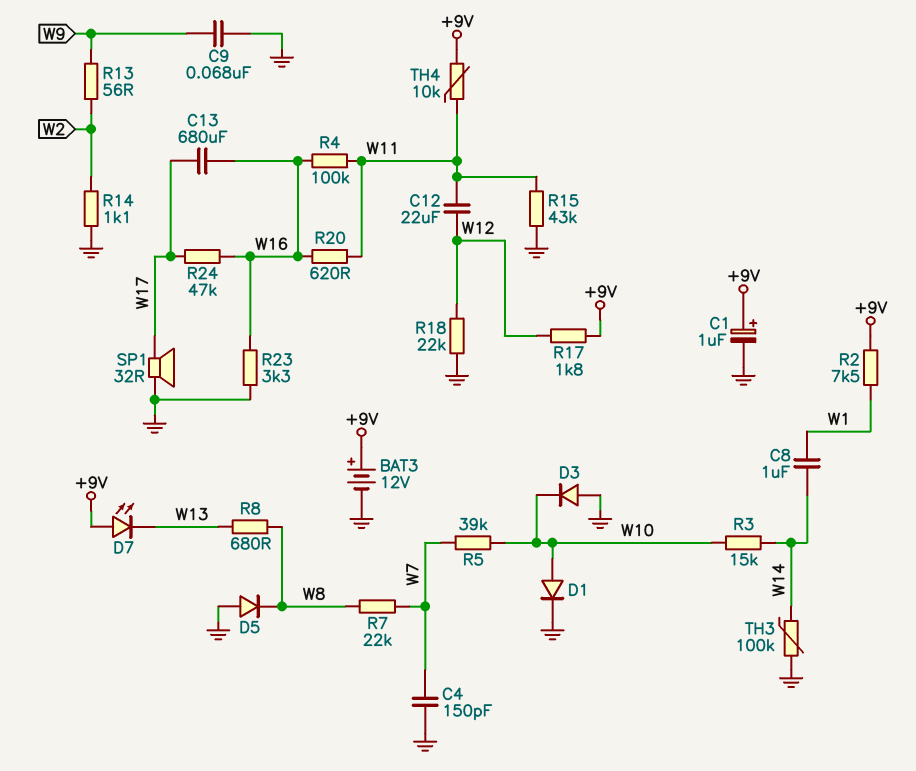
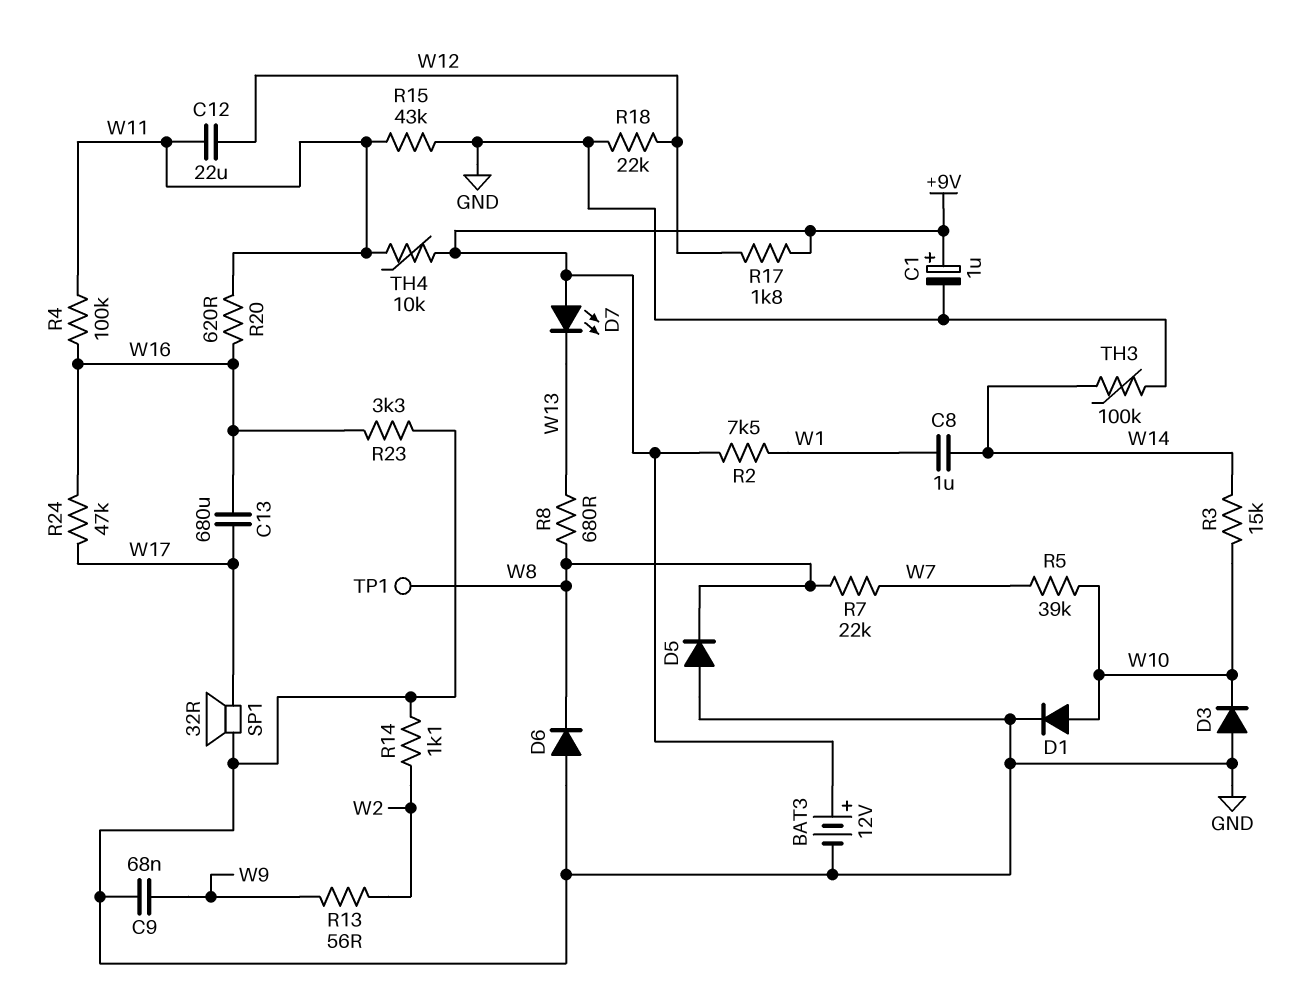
C4: 150pF (GND, W7) -> none
D6: none -> diode (A GND, K W8)
TP1: none -> test point (W8)

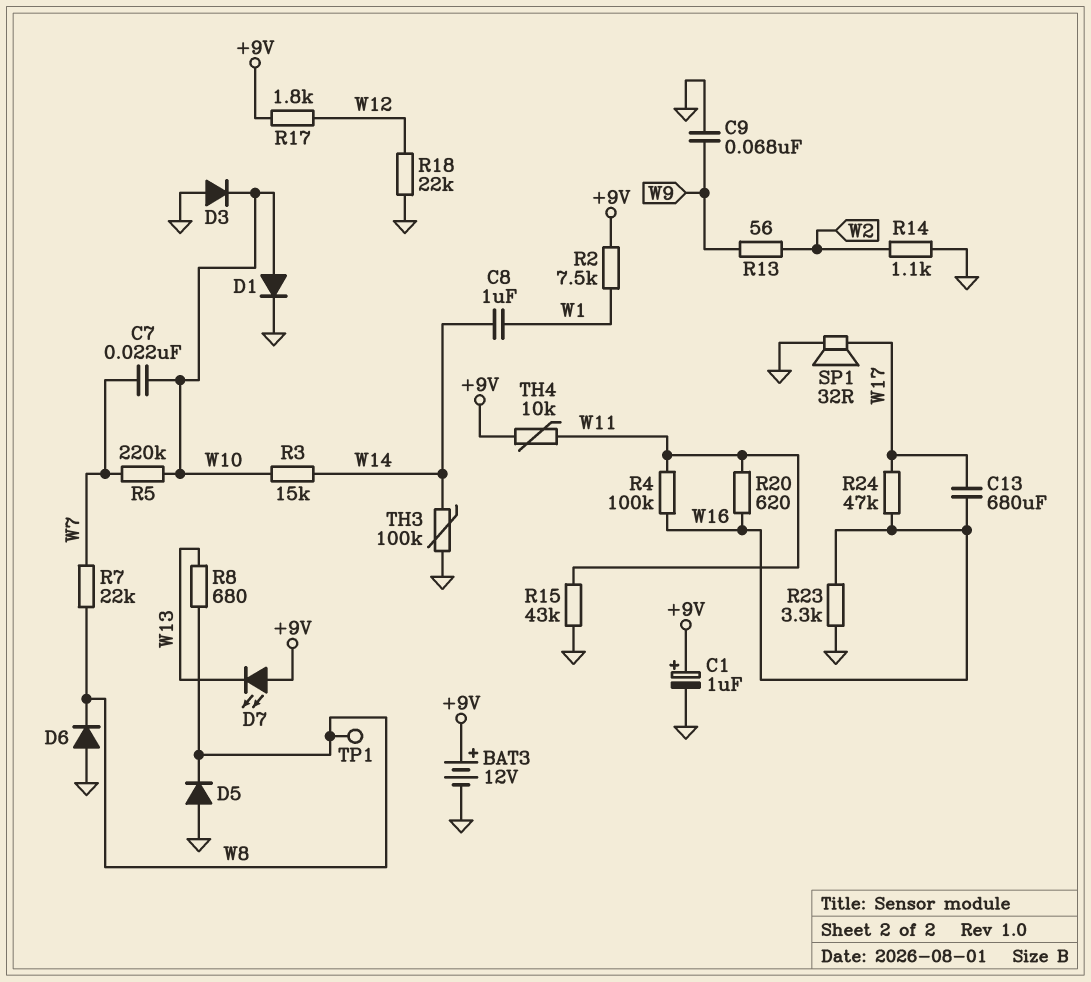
C7: none -> 22nF (W7, W10)
C12: 22uF (W11, W12) -> none
R5: 39k (W7, W10) -> 220k (W7, W10)

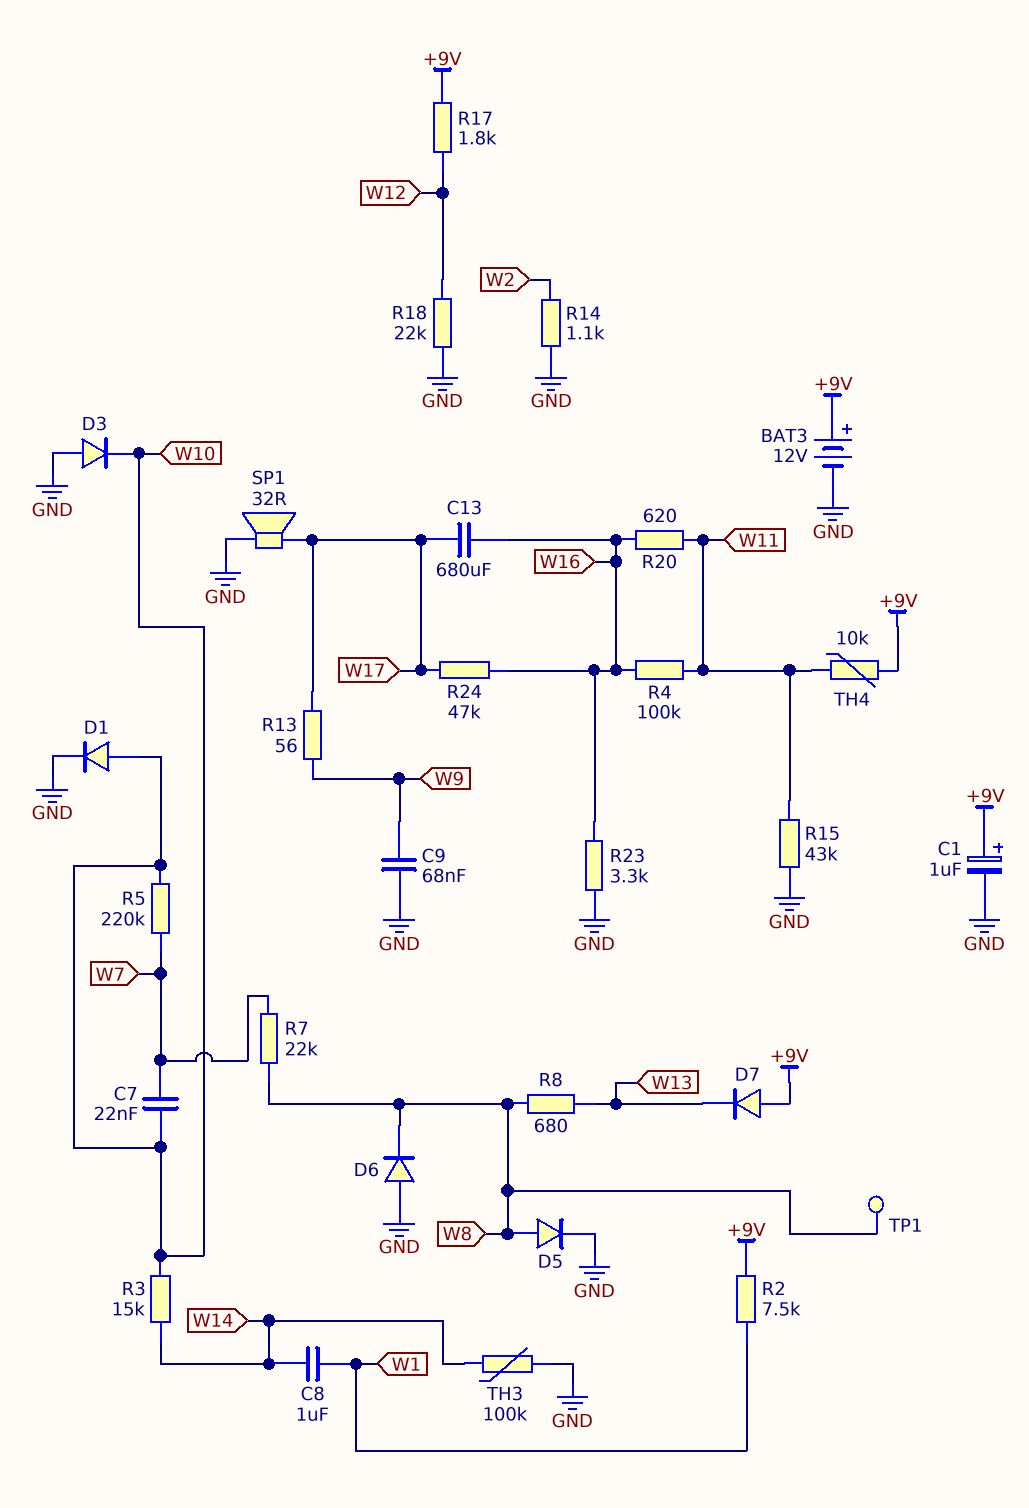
D5: diode (A GND, K W8) -> diode (A W8, K GND)
D7: LED (A +9V, K W13) -> diode (A +9V, K W13)
R13: 56 (W2, W9) -> 56 (W9, W17)

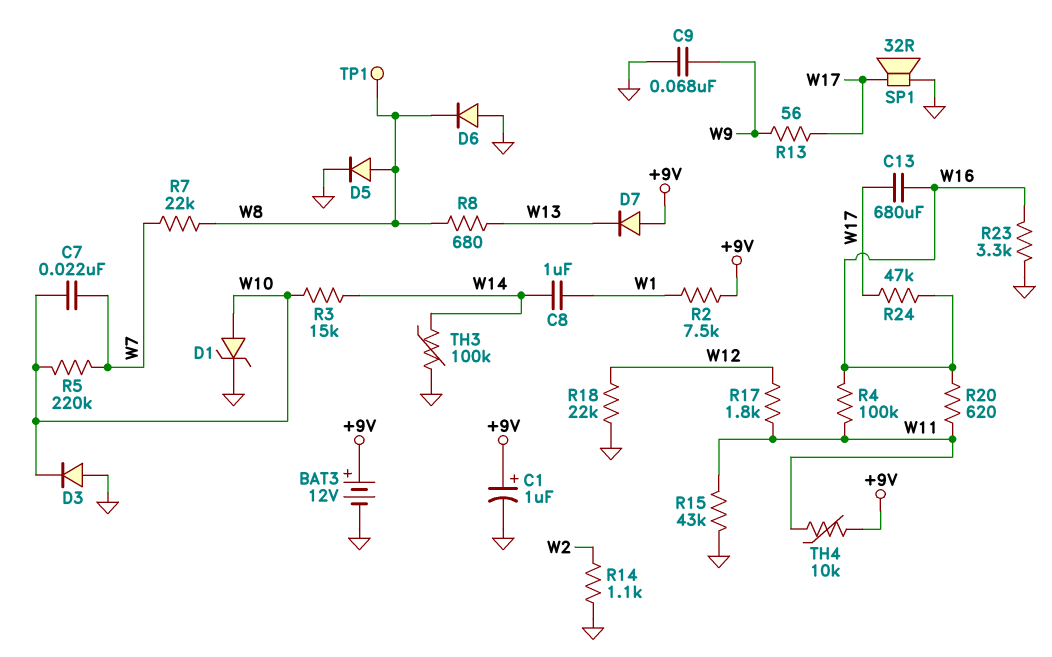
D1: diode (A W10, K GND) -> zener (A W10, K GND)
R17: 1.8k (+9V, W12) -> 1.8k (W11, W12)

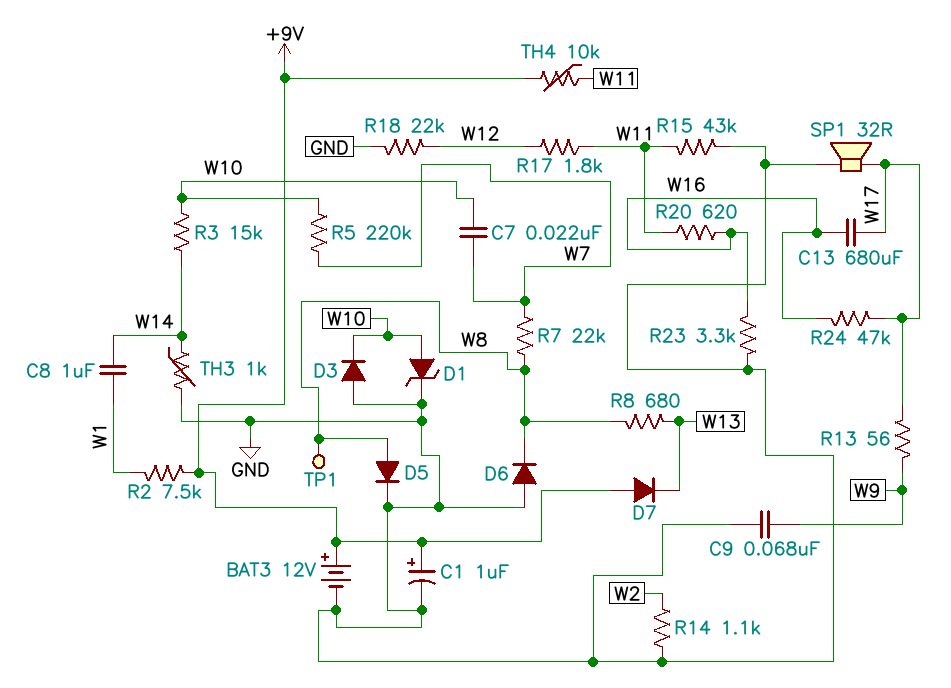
R4: 100k (W11, W16) -> none
TH3: 100k (GND, W14) -> 1k (GND, W14)

